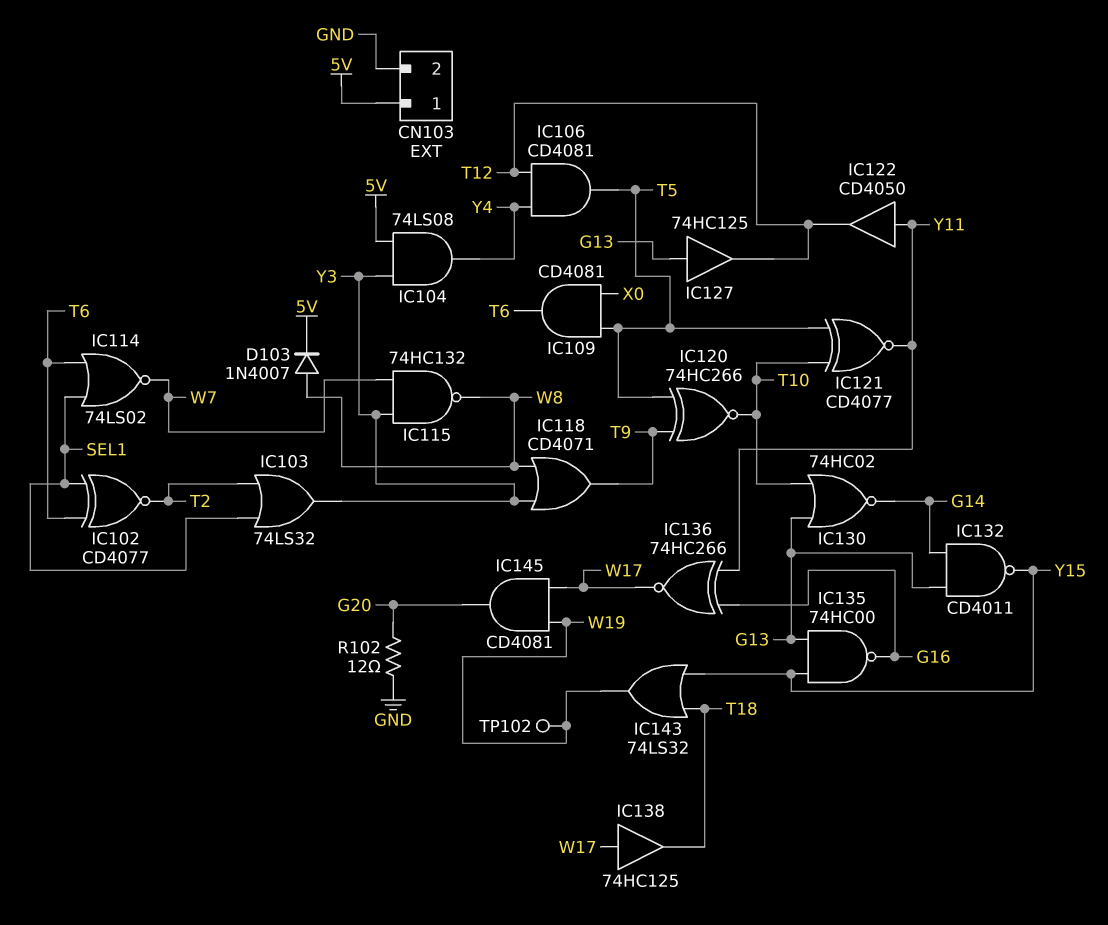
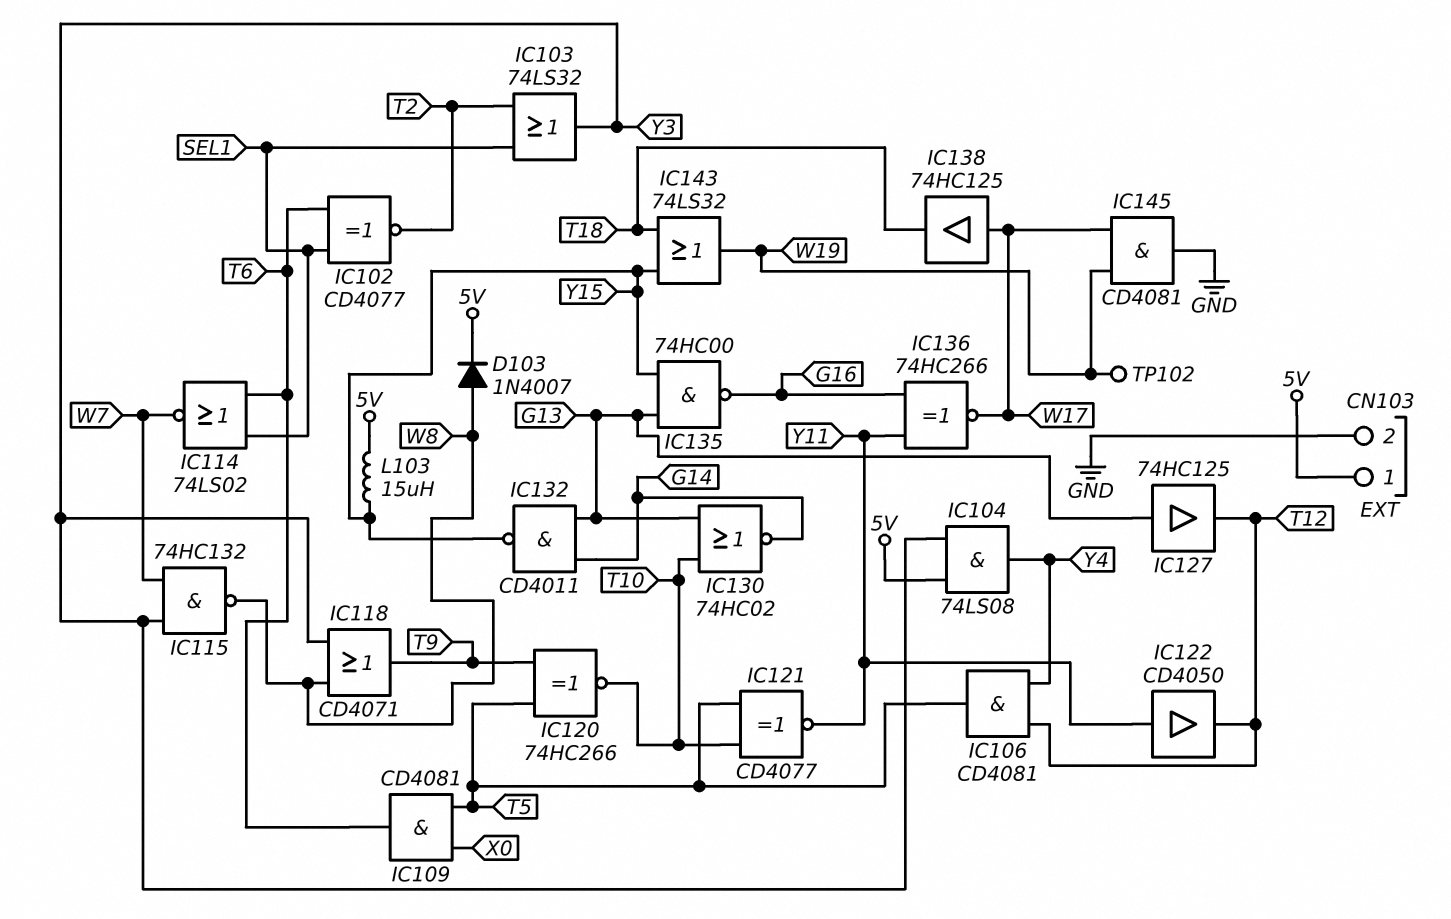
IC145: AND CD4081 (in W17, in W19, out G20) -> AND CD4081 (in W17, in W19, out GND)
L103: none -> 15uH (5V, Y15)
R102: 12 (G20, GND) -> none

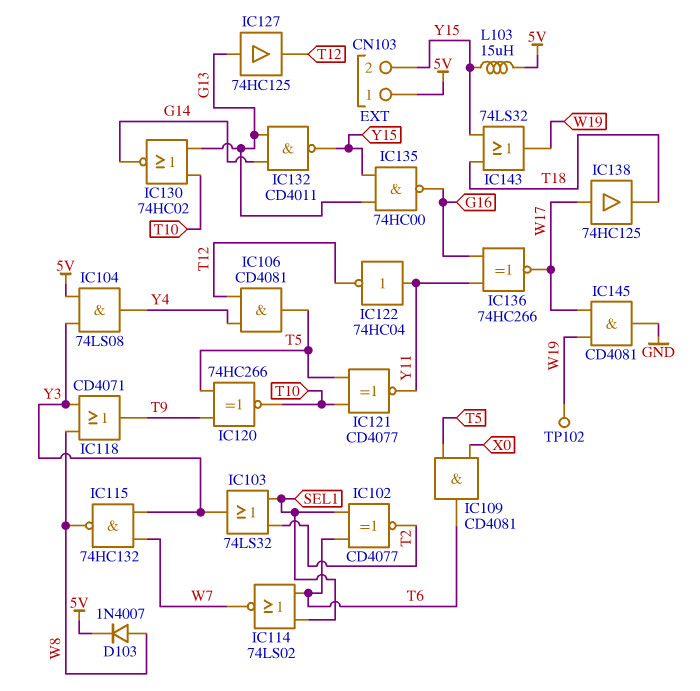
CN103 pin 2: GND -> Y15
IC122: buffer CD4050 (in Y11, out T12) -> NOT 74HC04 (in Y11, out T12)

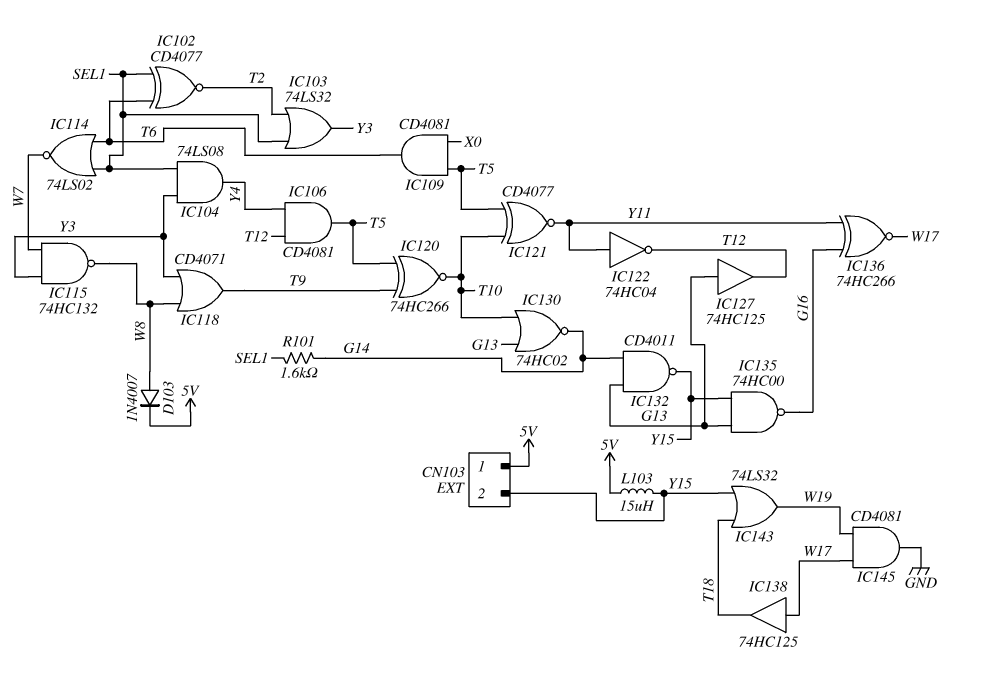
IC104: AND 74LS08 (in 5V, in Y3, out Y4) -> AND 74LS08 (in SEL1, in Y3, out Y4)
R101: none -> 1.6k (G14, SEL1)
TP102: test point (W19) -> none

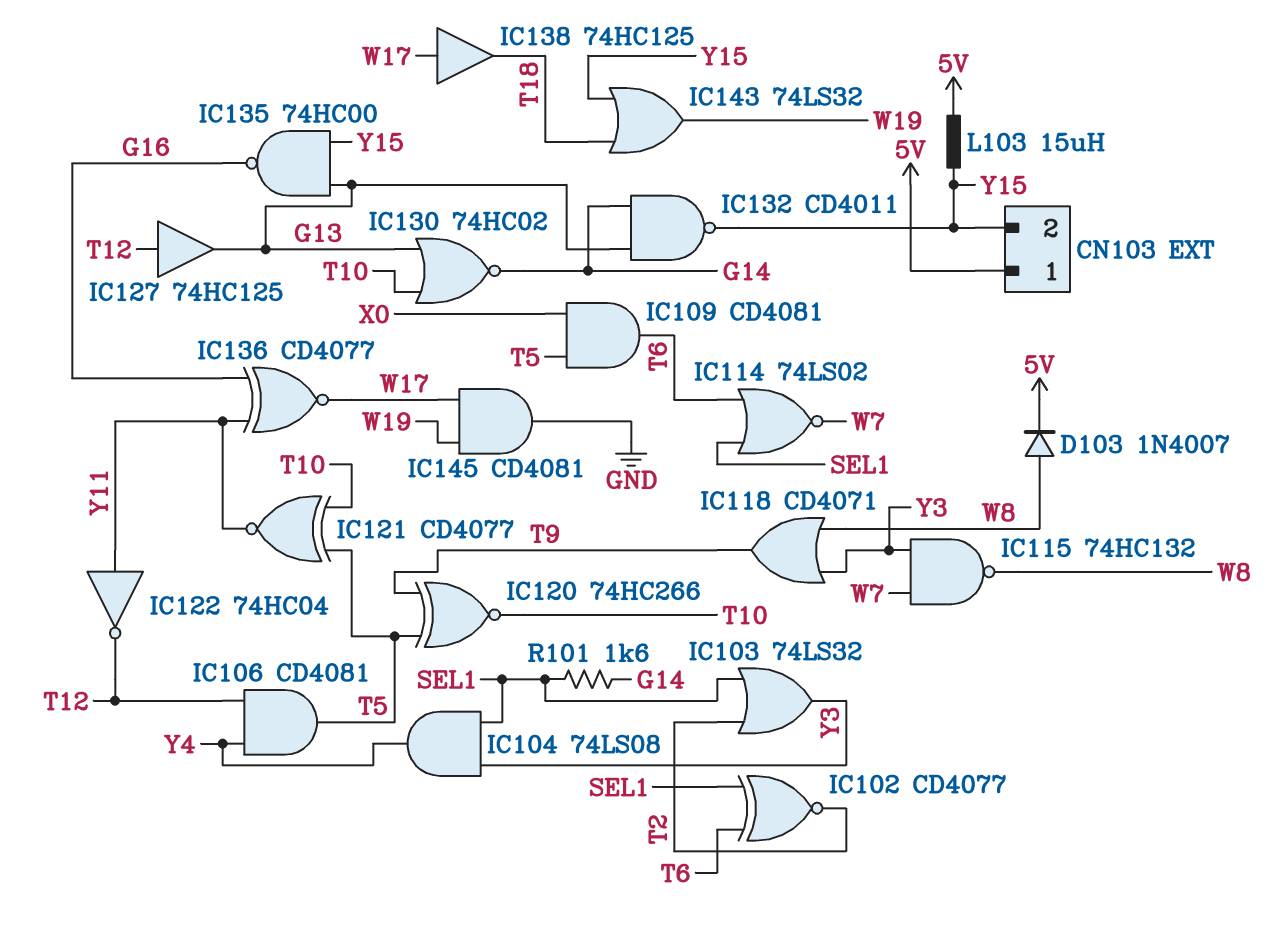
IC127: buffer 74HC125 (in G13, out T12) -> buffer 74HC125 (in T12, out G13)
IC136: XNOR 74HC266 (in G16, in Y11, out W17) -> XNOR CD4077 (in G16, in Y11, out W17)

